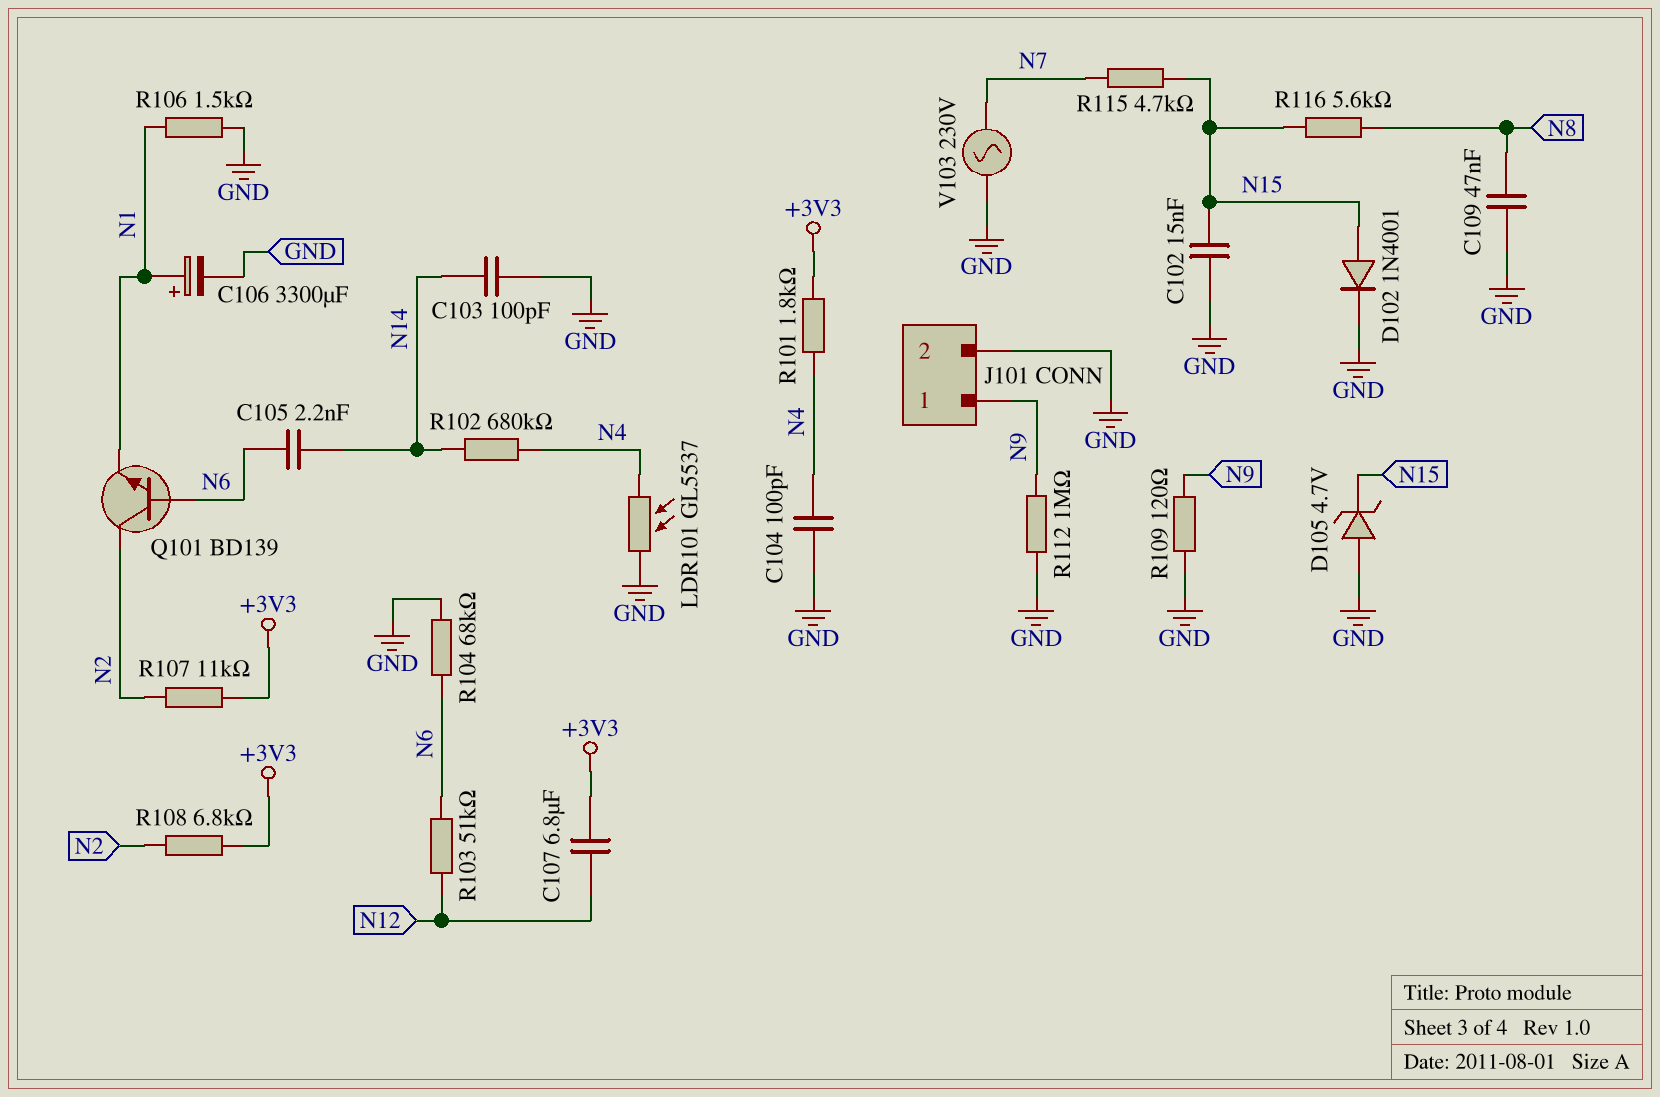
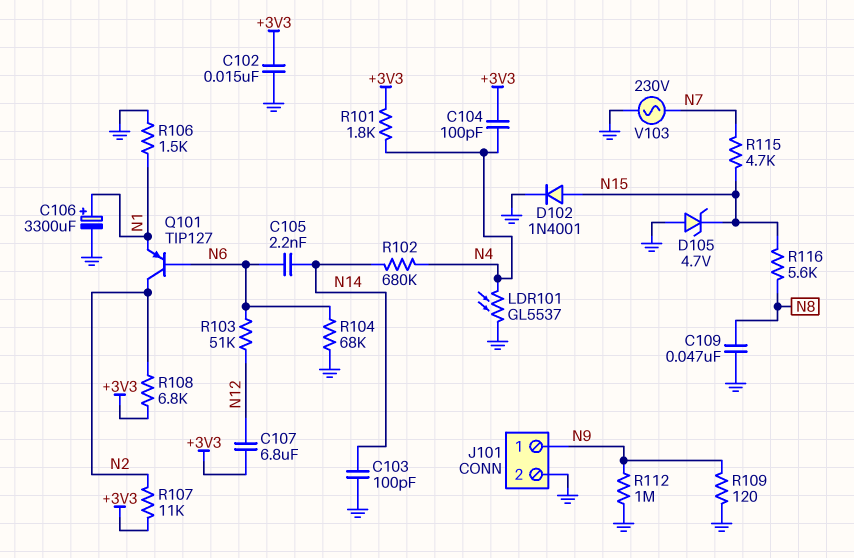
C102: 15nF (GND, N15) -> 15nF (+3V3, GND)
C104: 100pF (GND, N4) -> 100pF (+3V3, N4)
Q101: NPN BD139 (B N6, C N2, E N1) -> PNP TIP127 (B N6, C N2, E N1)

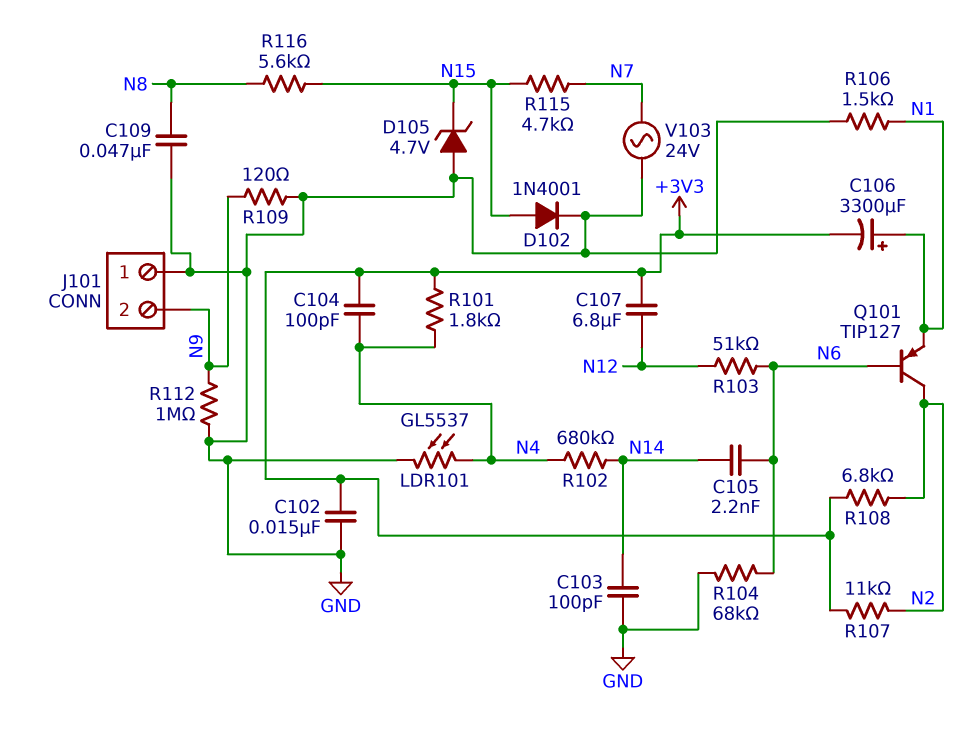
C106: 3300uF (plus N1, minus GND) -> 3300uF (plus N1, minus +3V3)
J101 pin 1: N9 -> GND
J101 pin 2: GND -> N9
V103: AC 230V (GND, N7) -> AC 24V (GND, N7)

